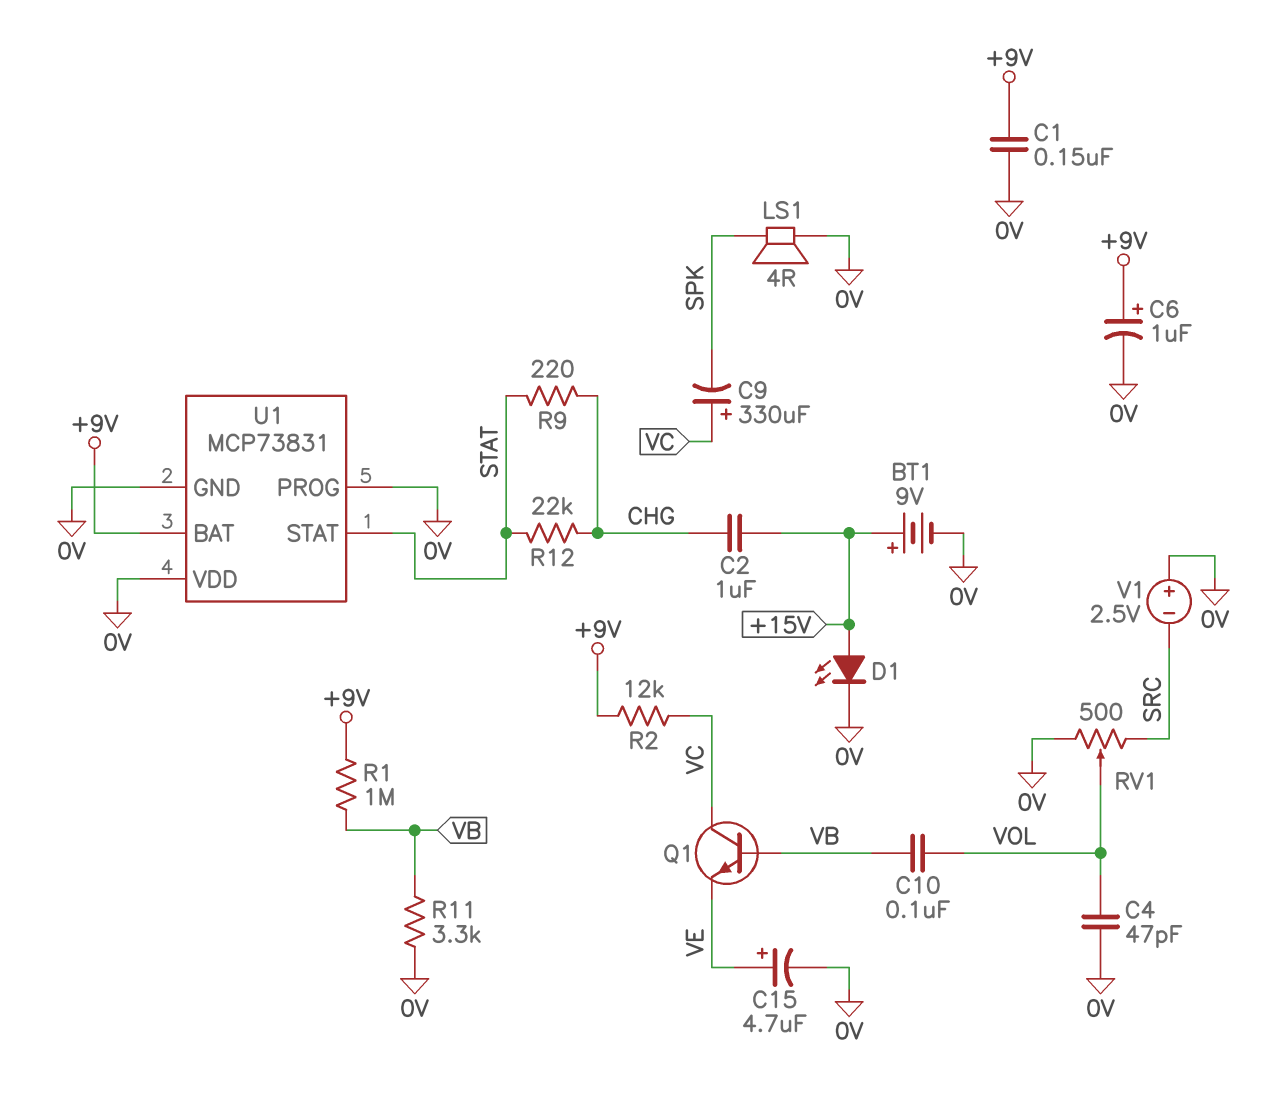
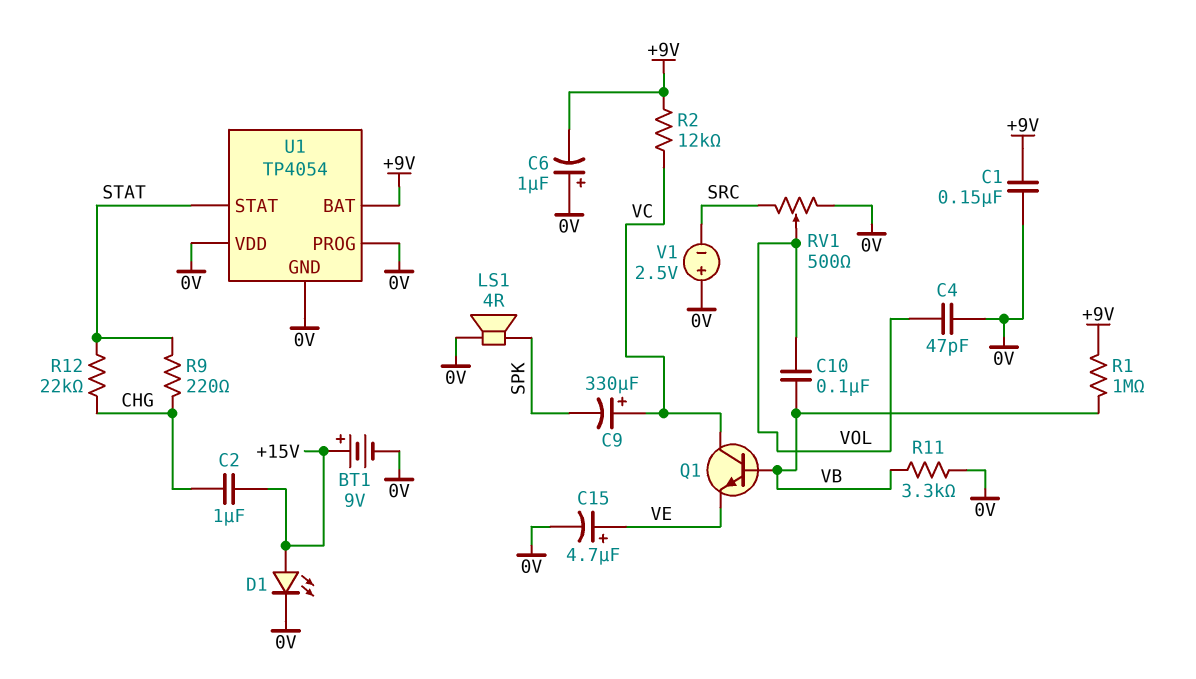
C6: 1uF (plus +9V, minus 0V) -> 1uF (plus 0V, minus +9V)
U1: MCP73831 -> TP4054

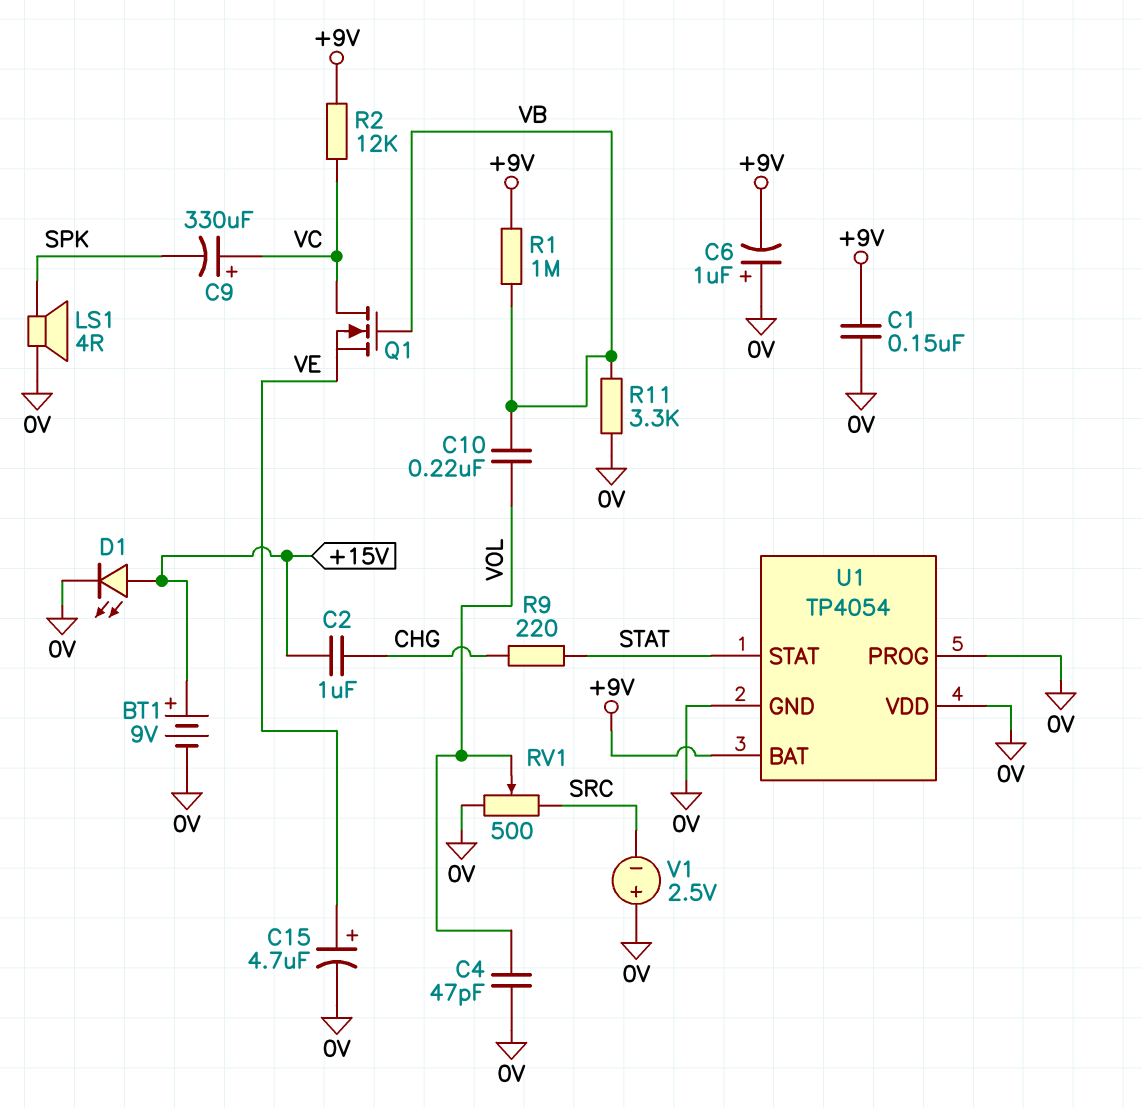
C10: 100nF (VB, VOL) -> 220nF (VB, VOL)
Q1: NPN (B VB, C VC, E VE) -> NMOS (G VB, D VC, S VE)
R12: 22k (CHG, STAT) -> none

